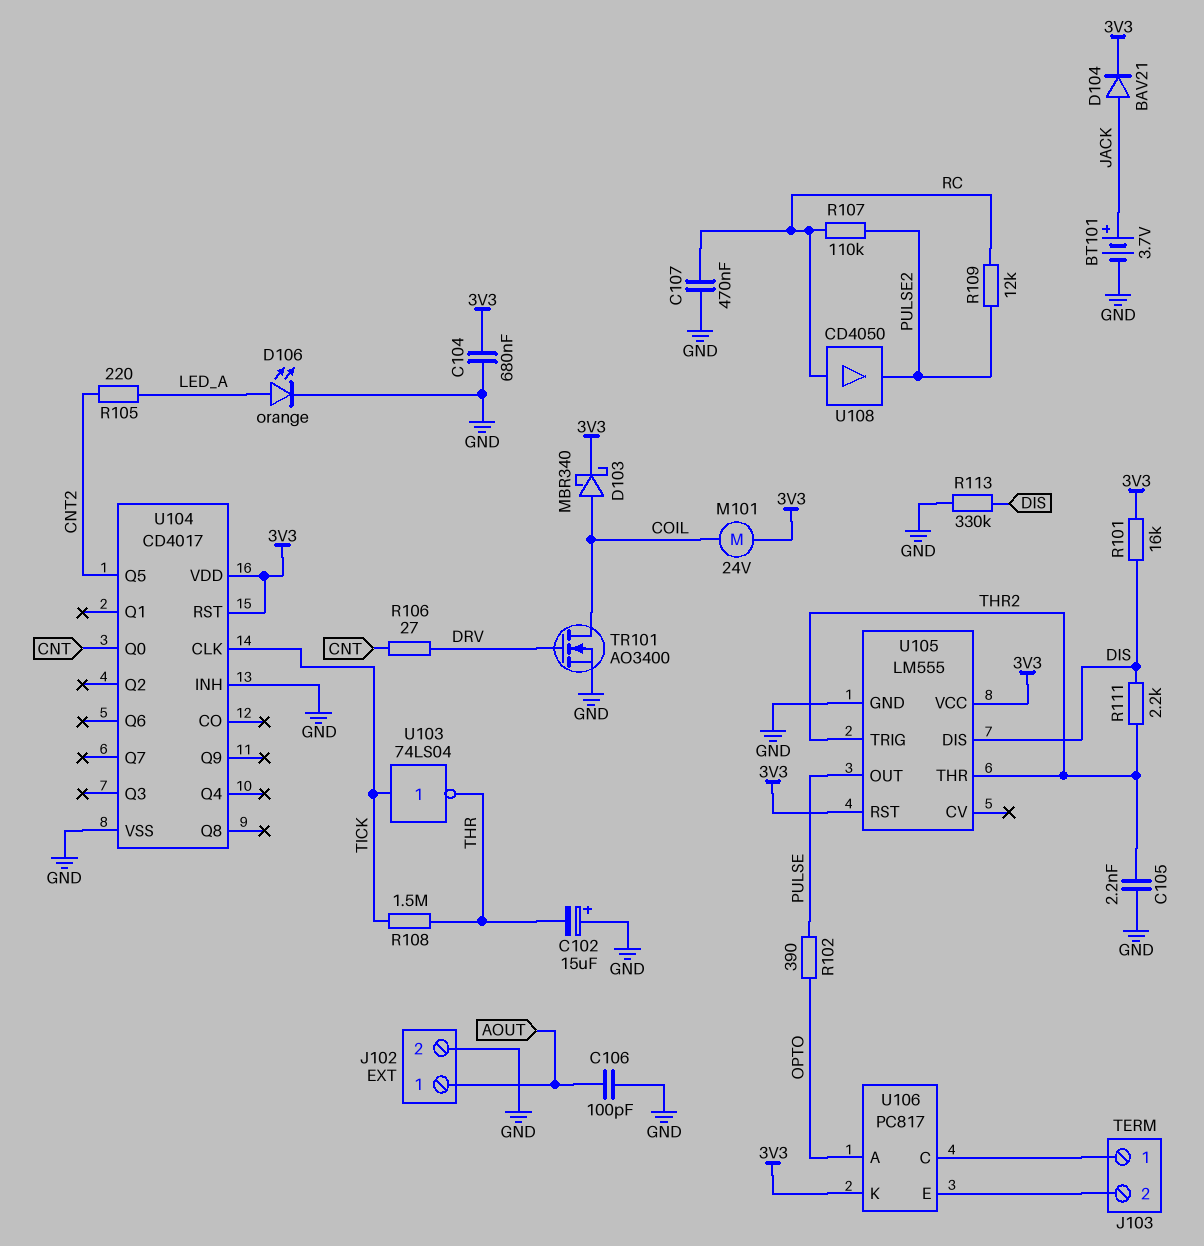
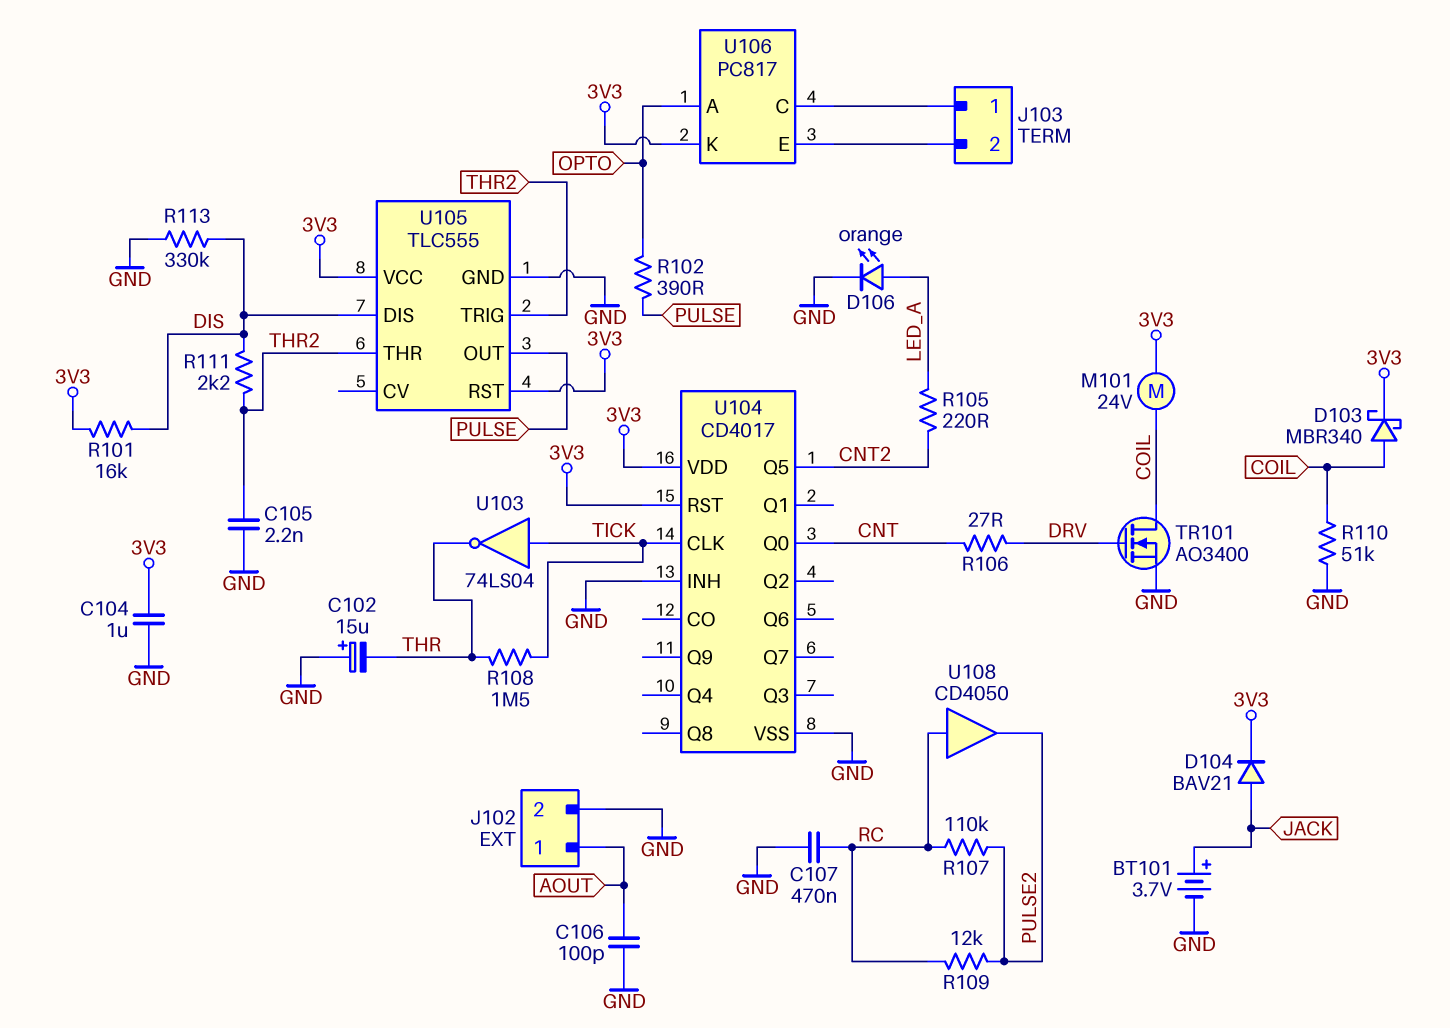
C104: 680nF (3V3, GND) -> 1uF (3V3, GND)
R110: none -> 51k (COIL, GND)
U105: LM555 -> TLC555

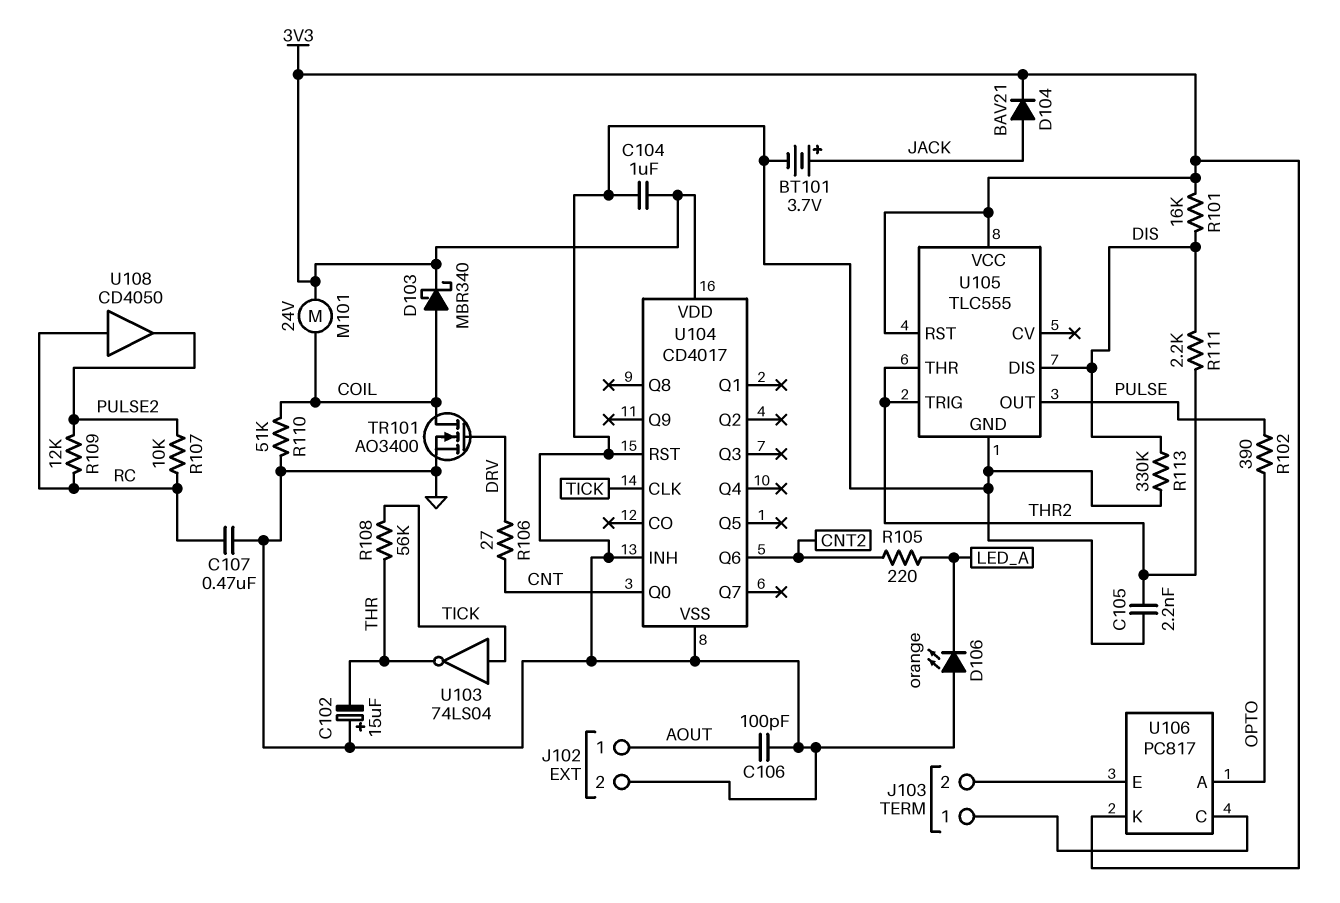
D106: LED orange (A LED_A, K GND) -> LED orange (A GND, K LED_A)
R107: 110k (PULSE2, RC) -> 10k (PULSE2, RC)
R108: 1.5M (THR, TICK) -> 56k (THR, TICK)
U104 pin Q5: CNT2 -> none
U104 pin Q6: none -> CNT2
U104 pin RST: 3V3 -> GND

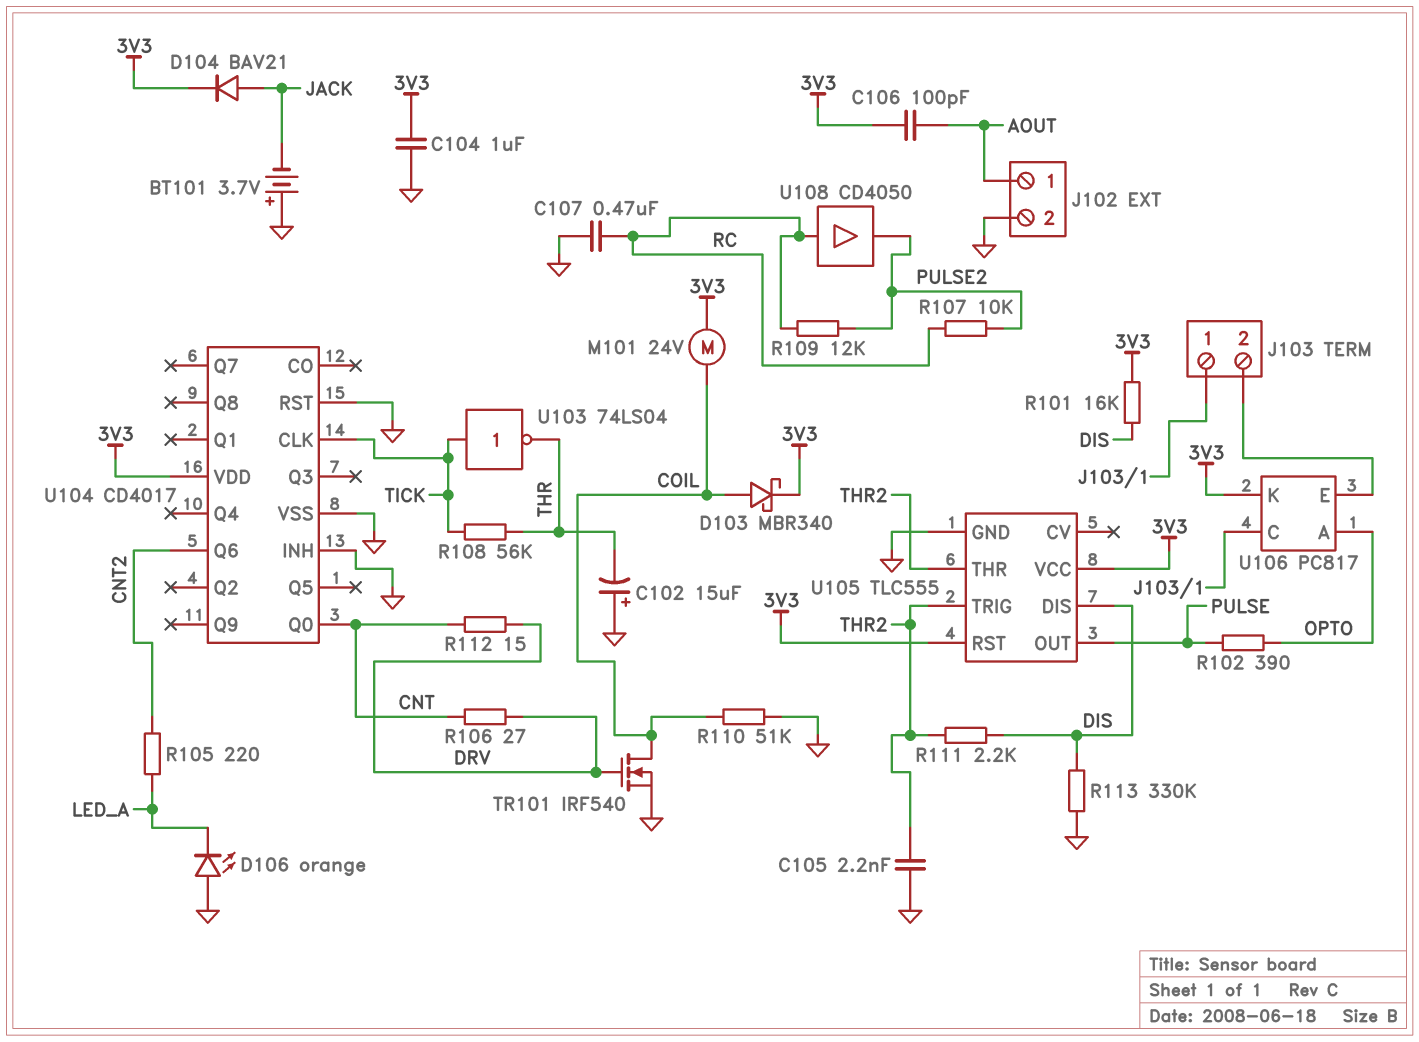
BT101: 3.7V (plus JACK, minus GND) -> 3.7V (plus GND, minus JACK)
C106: 100pF (AOUT, GND) -> 100pF (3V3, AOUT)
R112: none -> 15 (CNT, DRV)
TR101: NMOS AO3400 (G DRV, D COIL, S GND) -> NMOS IRF540 (G DRV, D COIL, S GND)

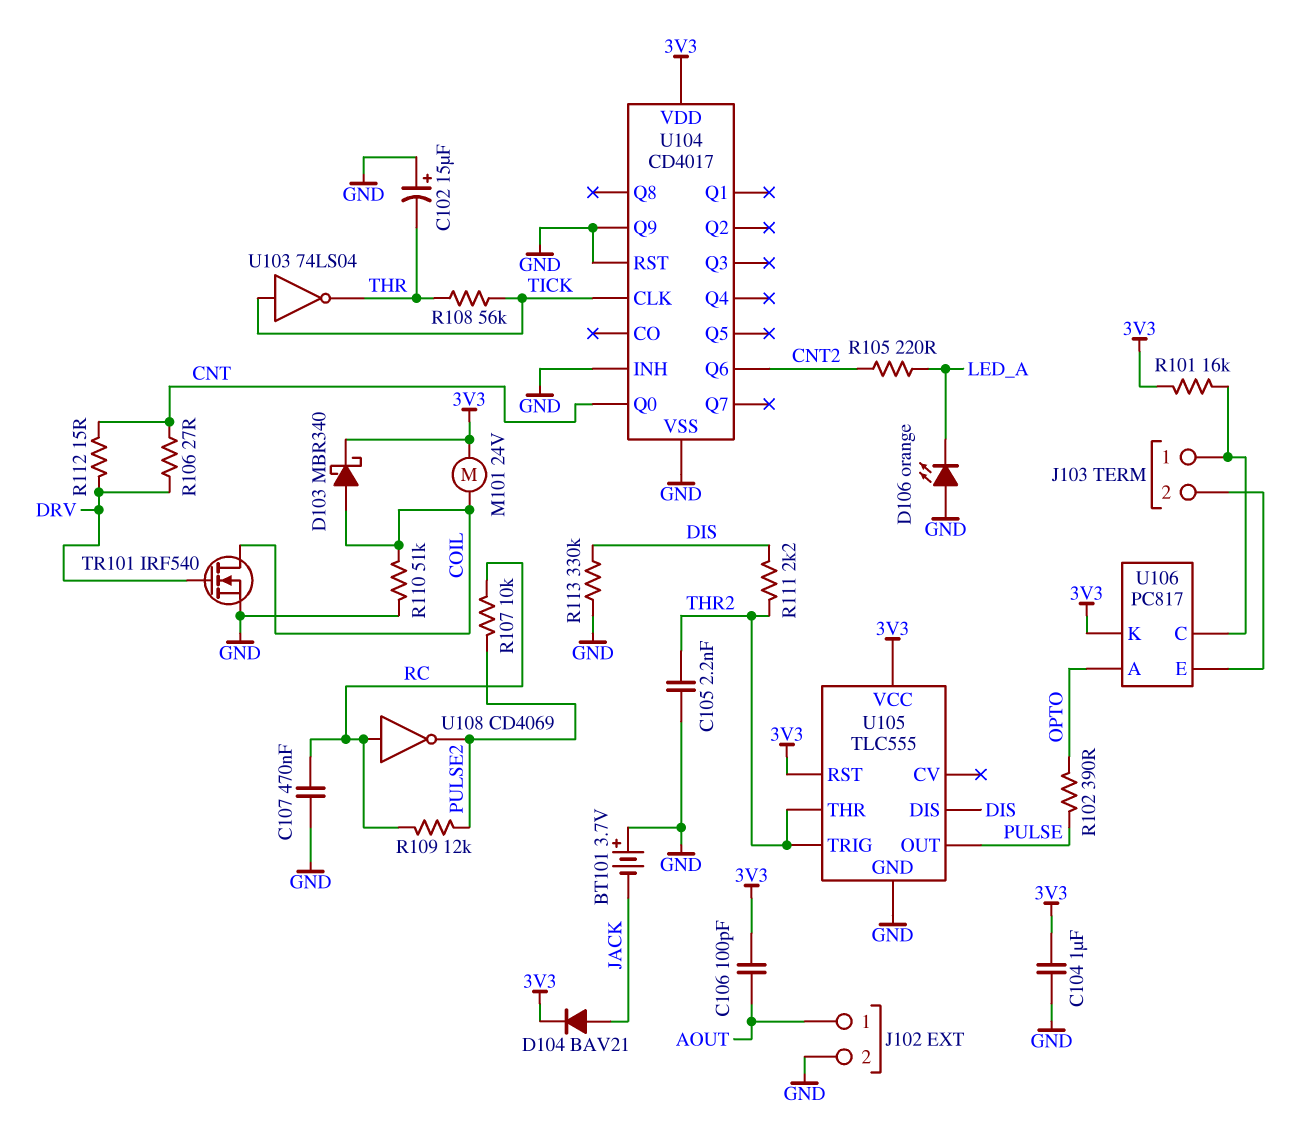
R101: 16k (3V3, DIS) -> 16k (3V3, J103/1)
U104 pin Q9: none -> GND
U108: buffer CD4050 (in RC, out PULSE2) -> NOT CD4069 (in RC, out PULSE2)

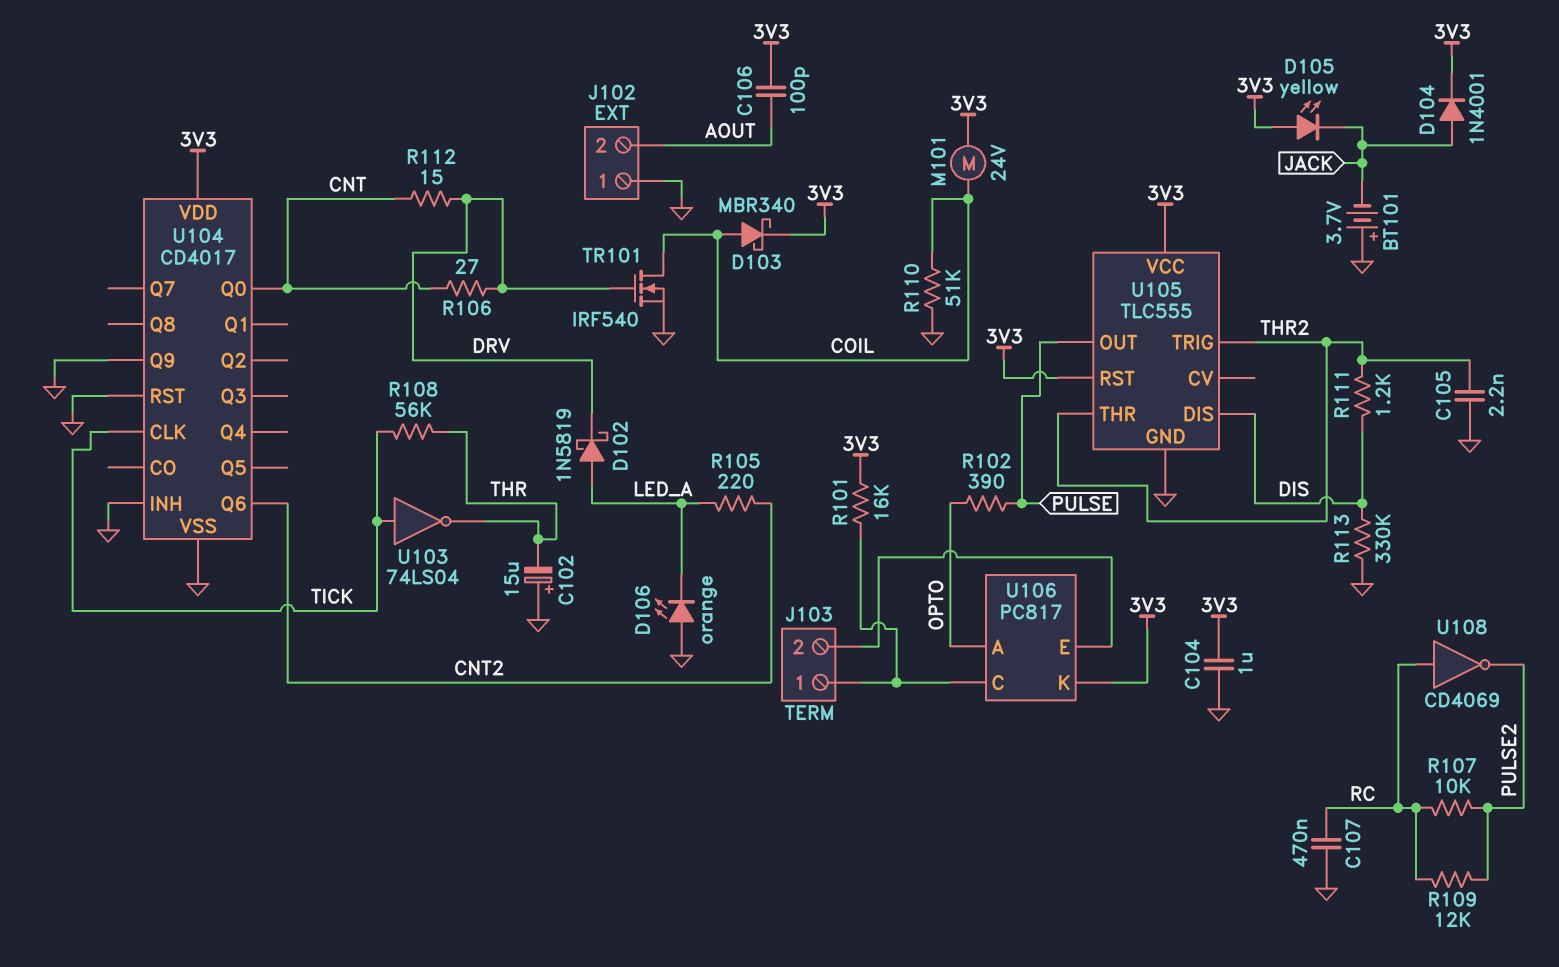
D102: none -> schottky 1N5819 (A LED_A, K DRV)
D104: diode BAV21 (A JACK, K 3V3) -> diode 1N4001 (A JACK, K 3V3)
D105: none -> LED yellow (A 3V3, K JACK)
J102 pin 1: AOUT -> GND
J102 pin 2: GND -> AOUT
R111: 2.2k (DIS, THR2) -> 1.2k (DIS, THR2)

